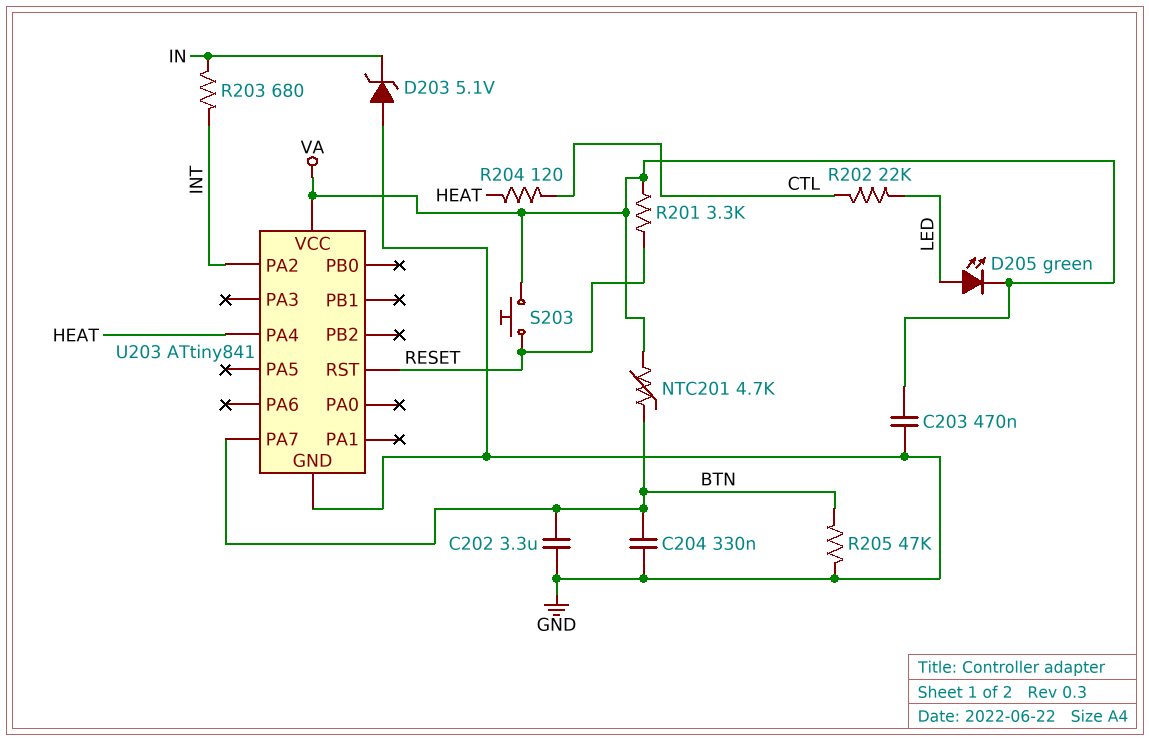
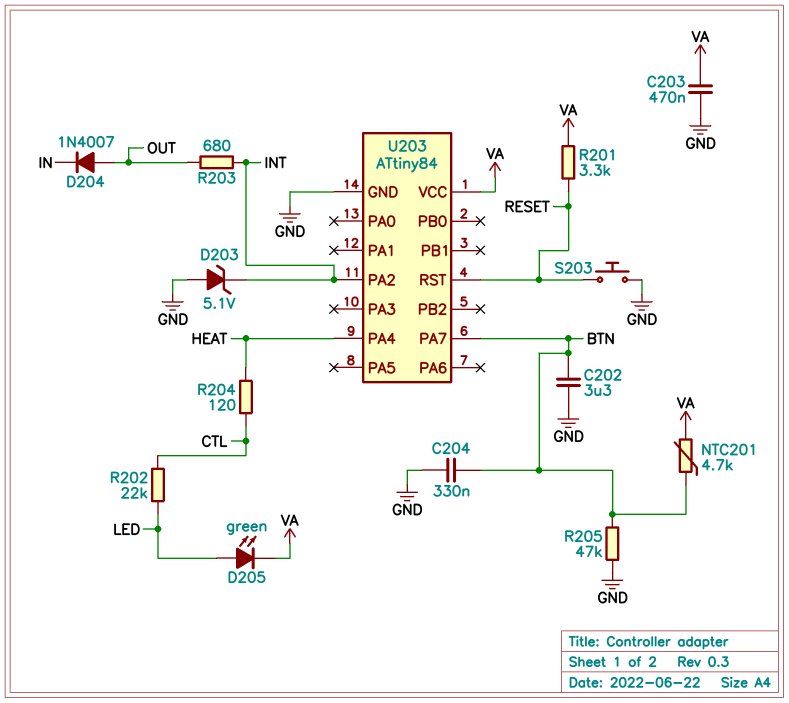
D203: zener 5.1V (A GND, K IN) -> zener 5.1V (A GND, K INT)
D204: none -> diode 1N4007 (A OUT, K IN)
R203: 680 (IN, INT) -> 680 (INT, OUT)
S203: button (RESET, VA) -> button (GND, RESET)
U203: ATtiny841 -> ATtiny84

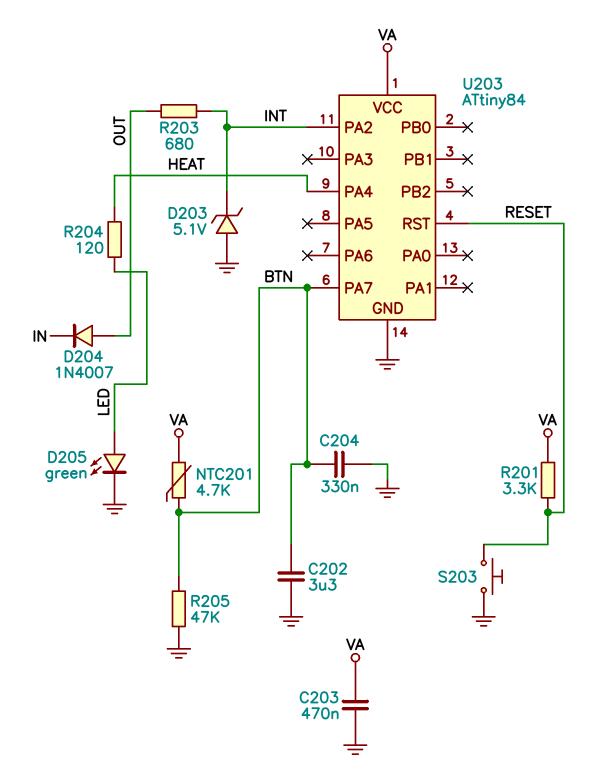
D205: LED green (A LED, K VA) -> LED green (A LED, K GND)
R202: 22k (CTL, LED) -> none
R204: 120 (CTL, HEAT) -> 120 (HEAT, LED)

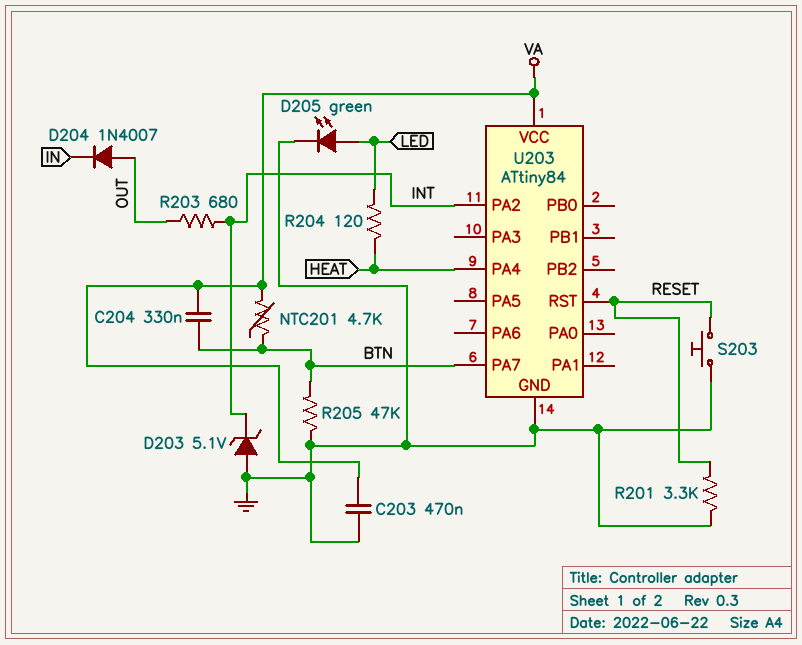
C202: 3.3uF (BTN, GND) -> none
C204: 330nF (BTN, GND) -> 330nF (BTN, VA)
R201: 3.3k (RESET, VA) -> 3.3k (GND, RESET)

